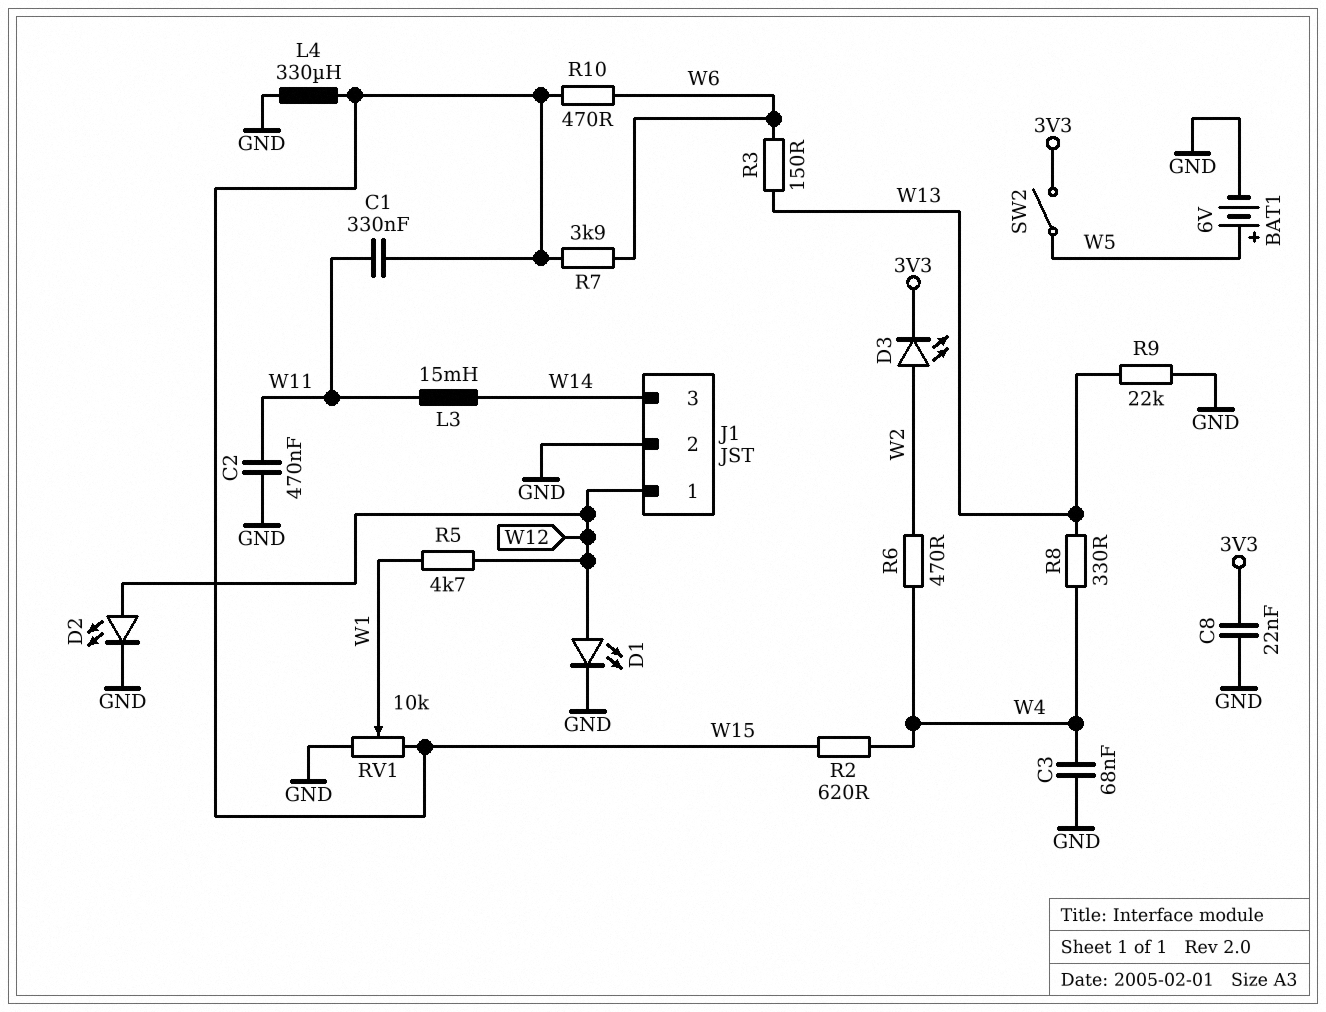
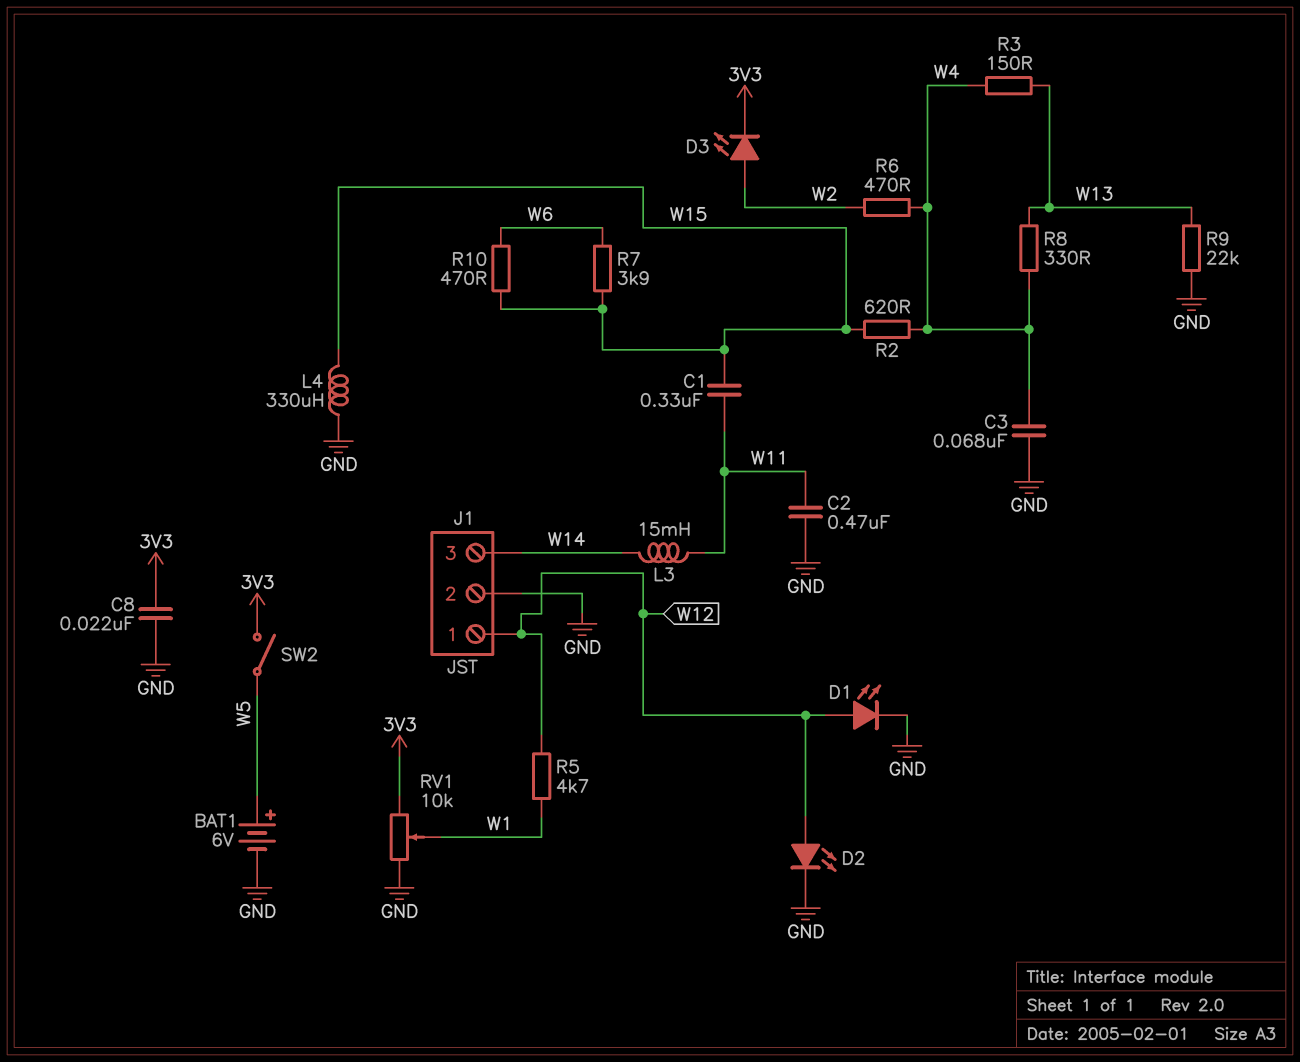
R3: 150 (W6, W13) -> 150 (W4, W13)
RV1: 10k (GND, W15, wiper W1) -> 10k (3V3, GND, wiper W1)

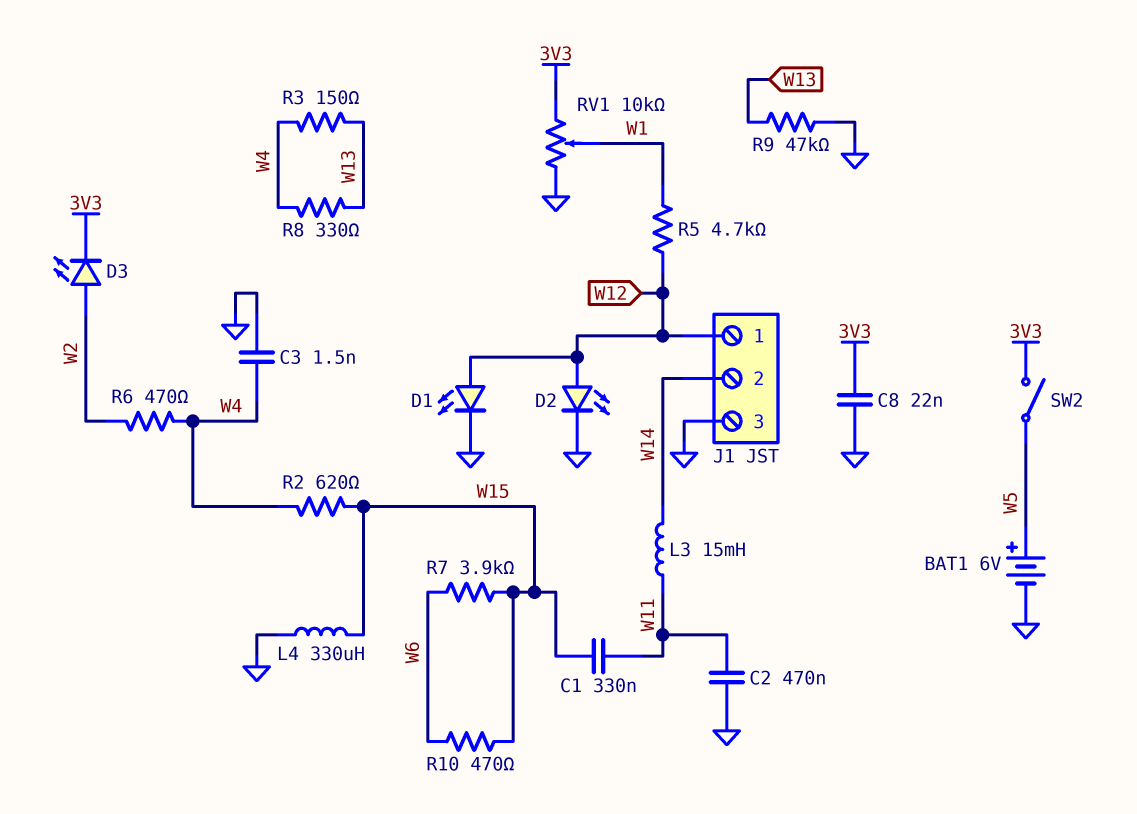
C3: 68nF (GND, W4) -> 1.5nF (GND, W4)
J1 pin 2: GND -> W14
J1 pin 3: W14 -> GND
R9: 22k (GND, W13) -> 47k (GND, W13)

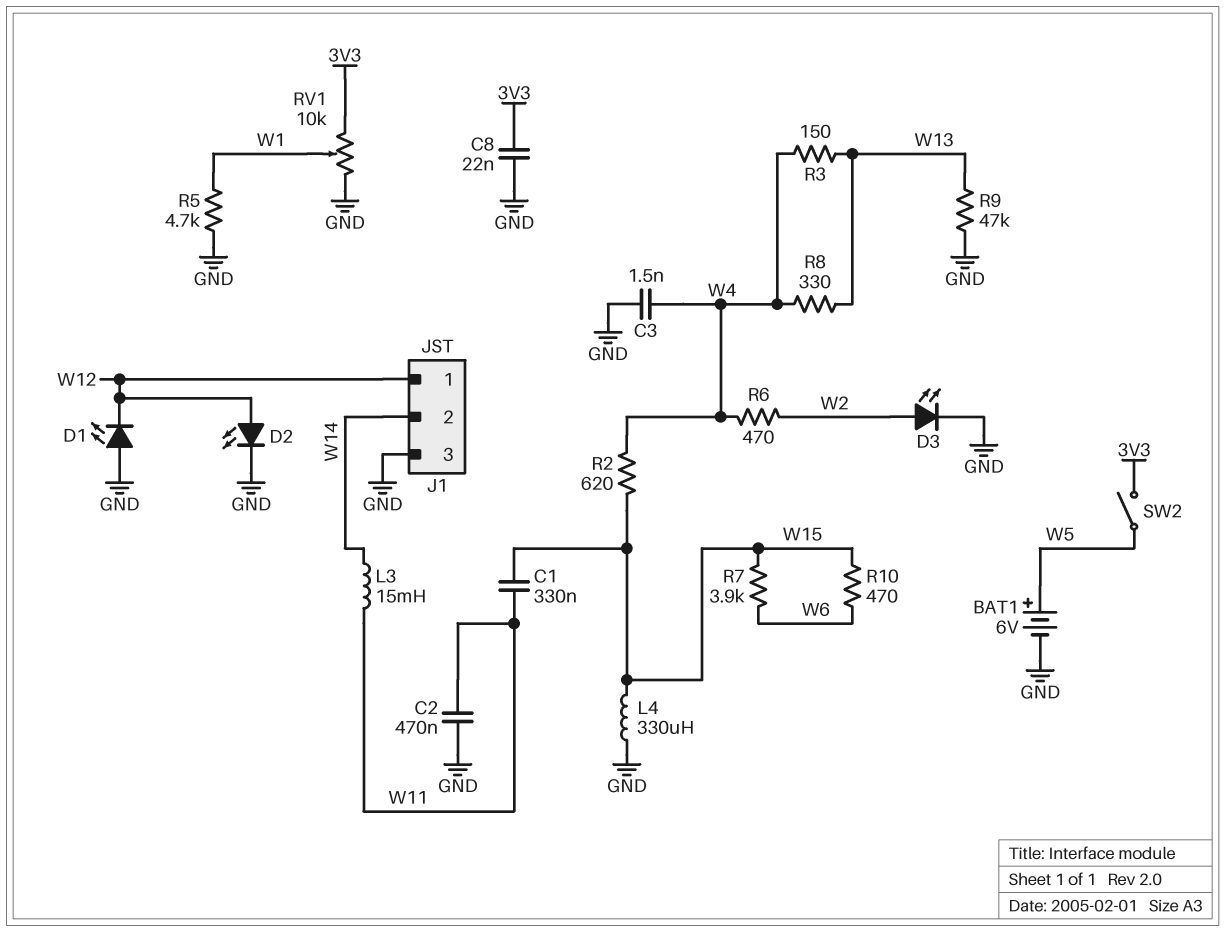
D1: LED (A W12, K GND) -> LED (A GND, K W12)
D3: LED (A W2, K 3V3) -> LED (A W2, K GND)
R5: 4.7k (W1, W12) -> 4.7k (GND, W1)

